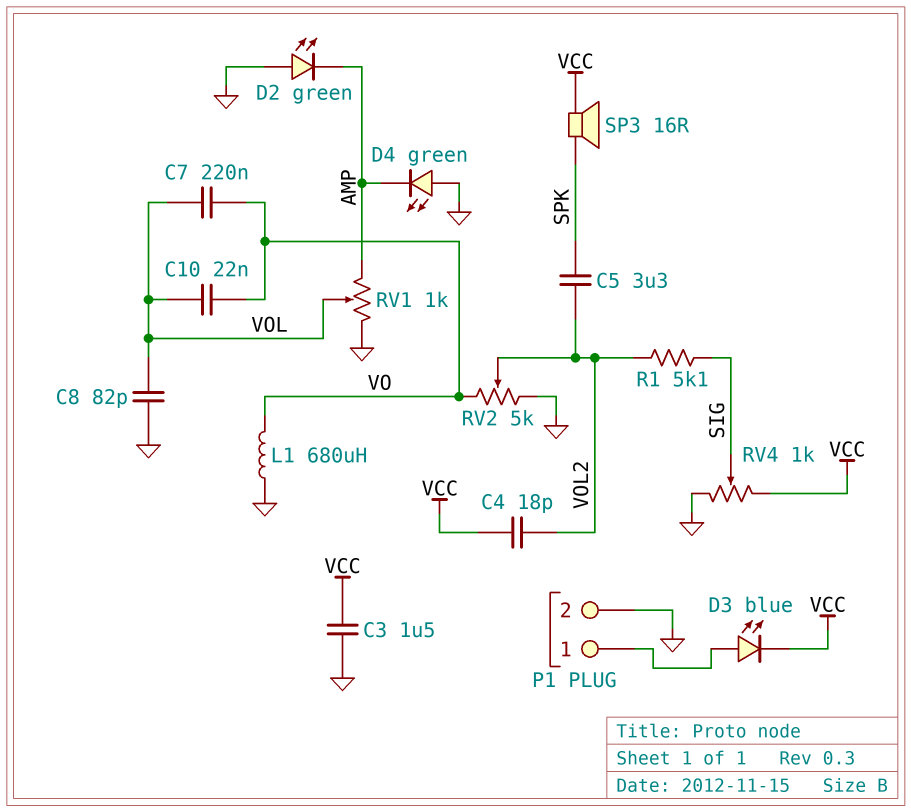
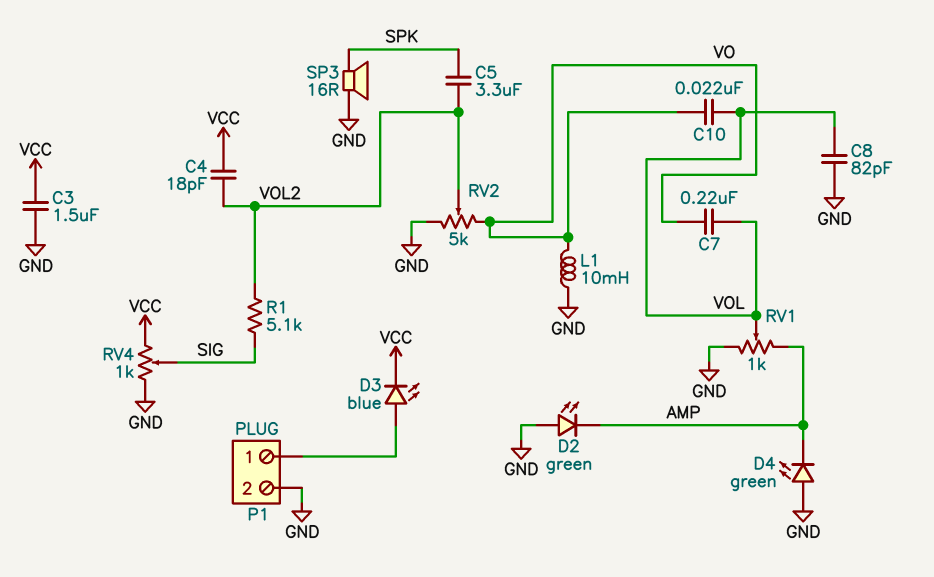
L1: 680uH (GND, VO) -> 10mH (GND, VO)
SP3: speaker 16R (SPK, VCC) -> speaker 16R (GND, SPK)

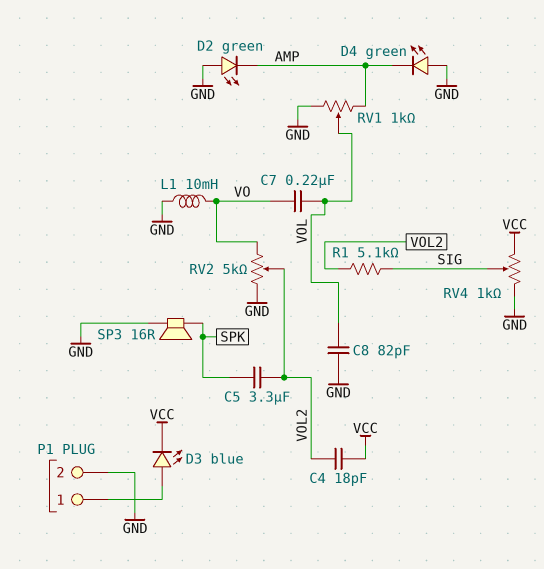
C3: 1.5uF (GND, VCC) -> none
C10: 22nF (VO, VOL) -> none

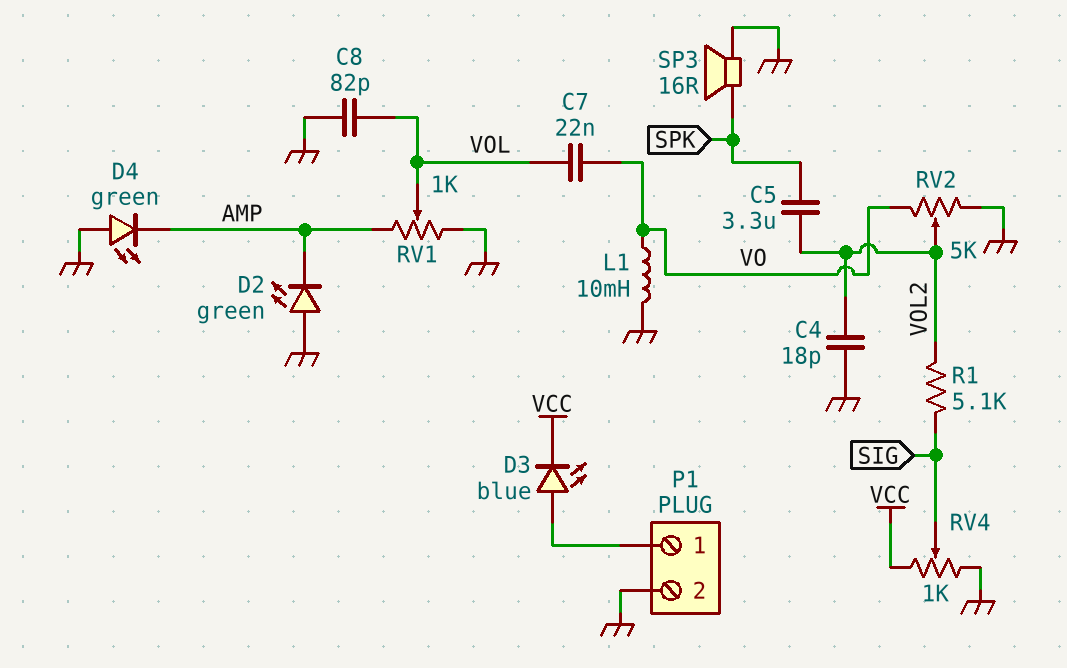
C4: 18pF (VCC, VOL2) -> 18pF (GND, VOL2)
C7: 220nF (VO, VOL) -> 22nF (VO, VOL)

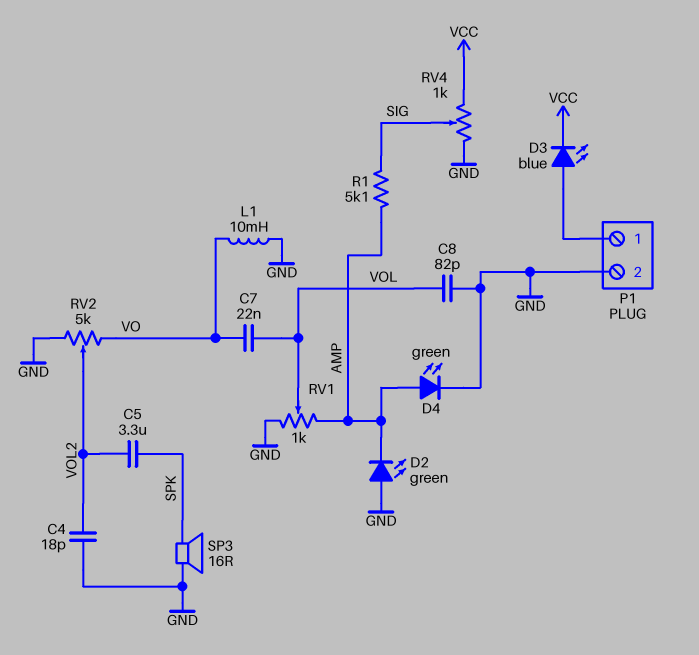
D4: LED green (A GND, K AMP) -> LED green (A AMP, K GND)
R1: 5.1k (SIG, VOL2) -> 5.1k (AMP, SIG)

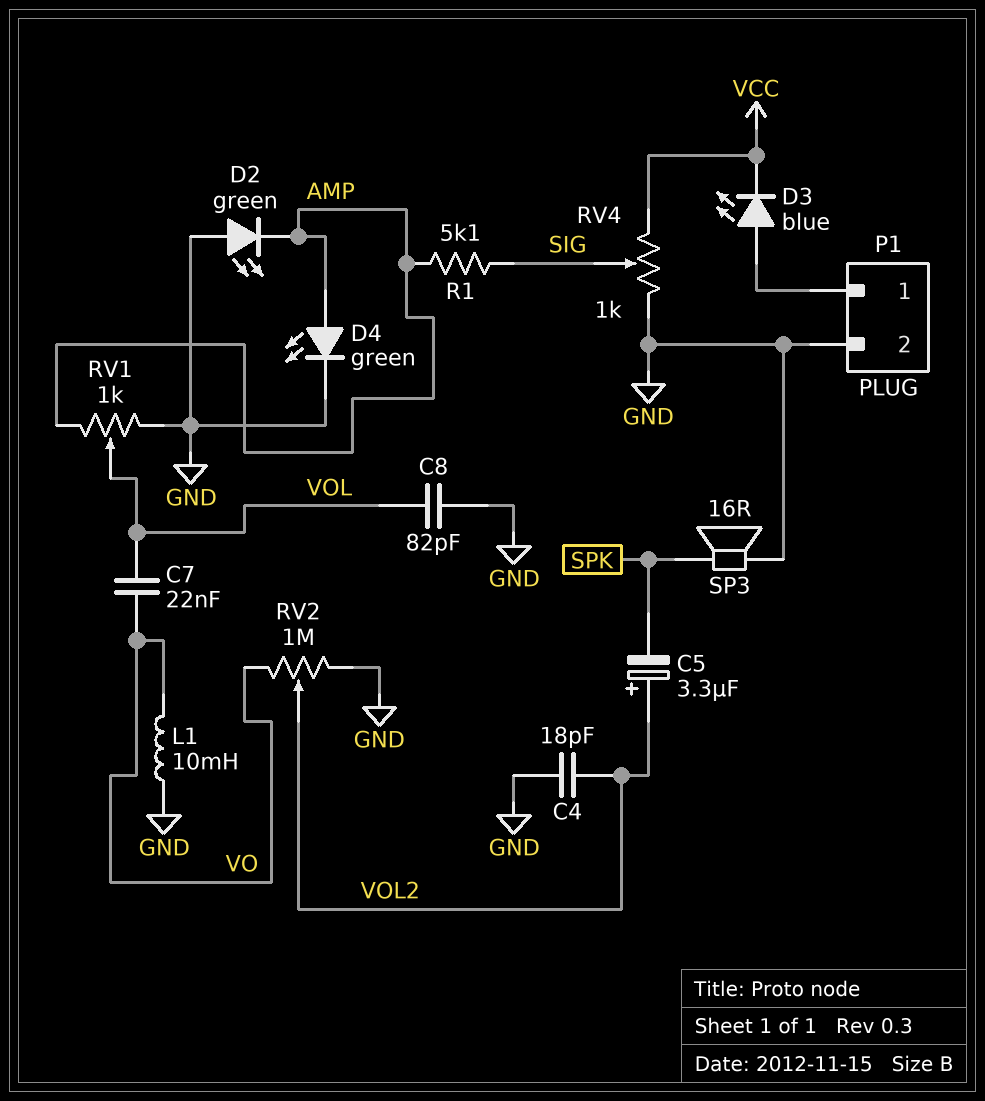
C5: 3.3uF (SPK, VOL2) -> 3.3uF (plus VOL2, minus SPK)
RV2: 5k (GND, VO, wiper VOL2) -> 1M (GND, VO, wiper VOL2)

